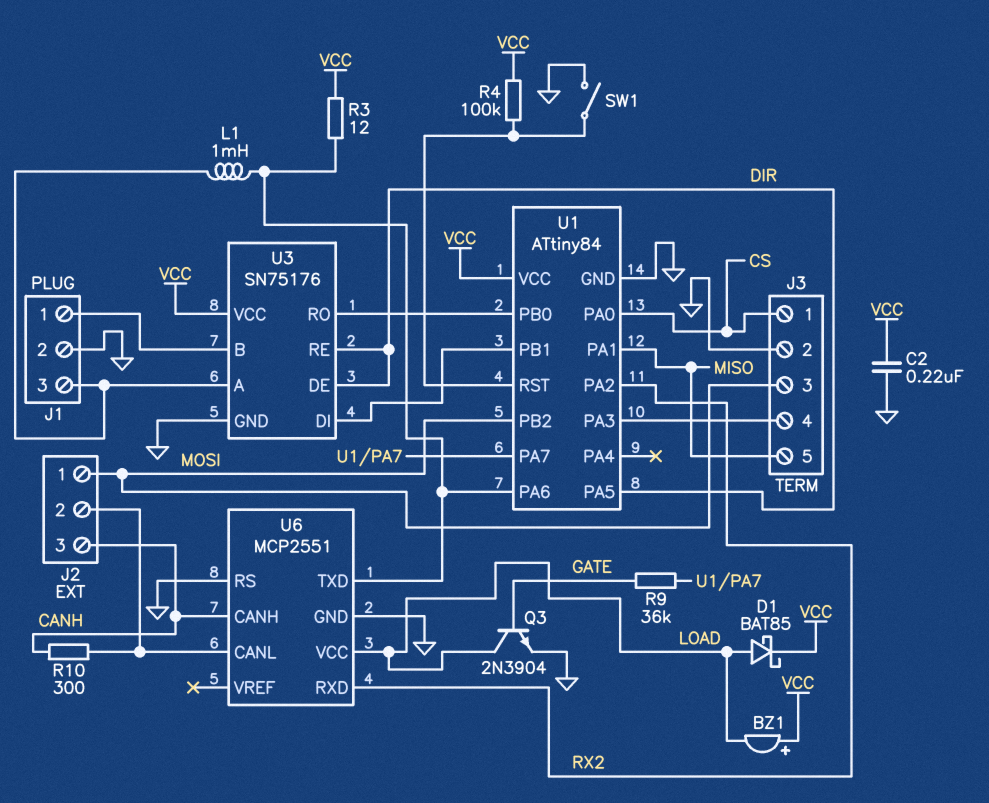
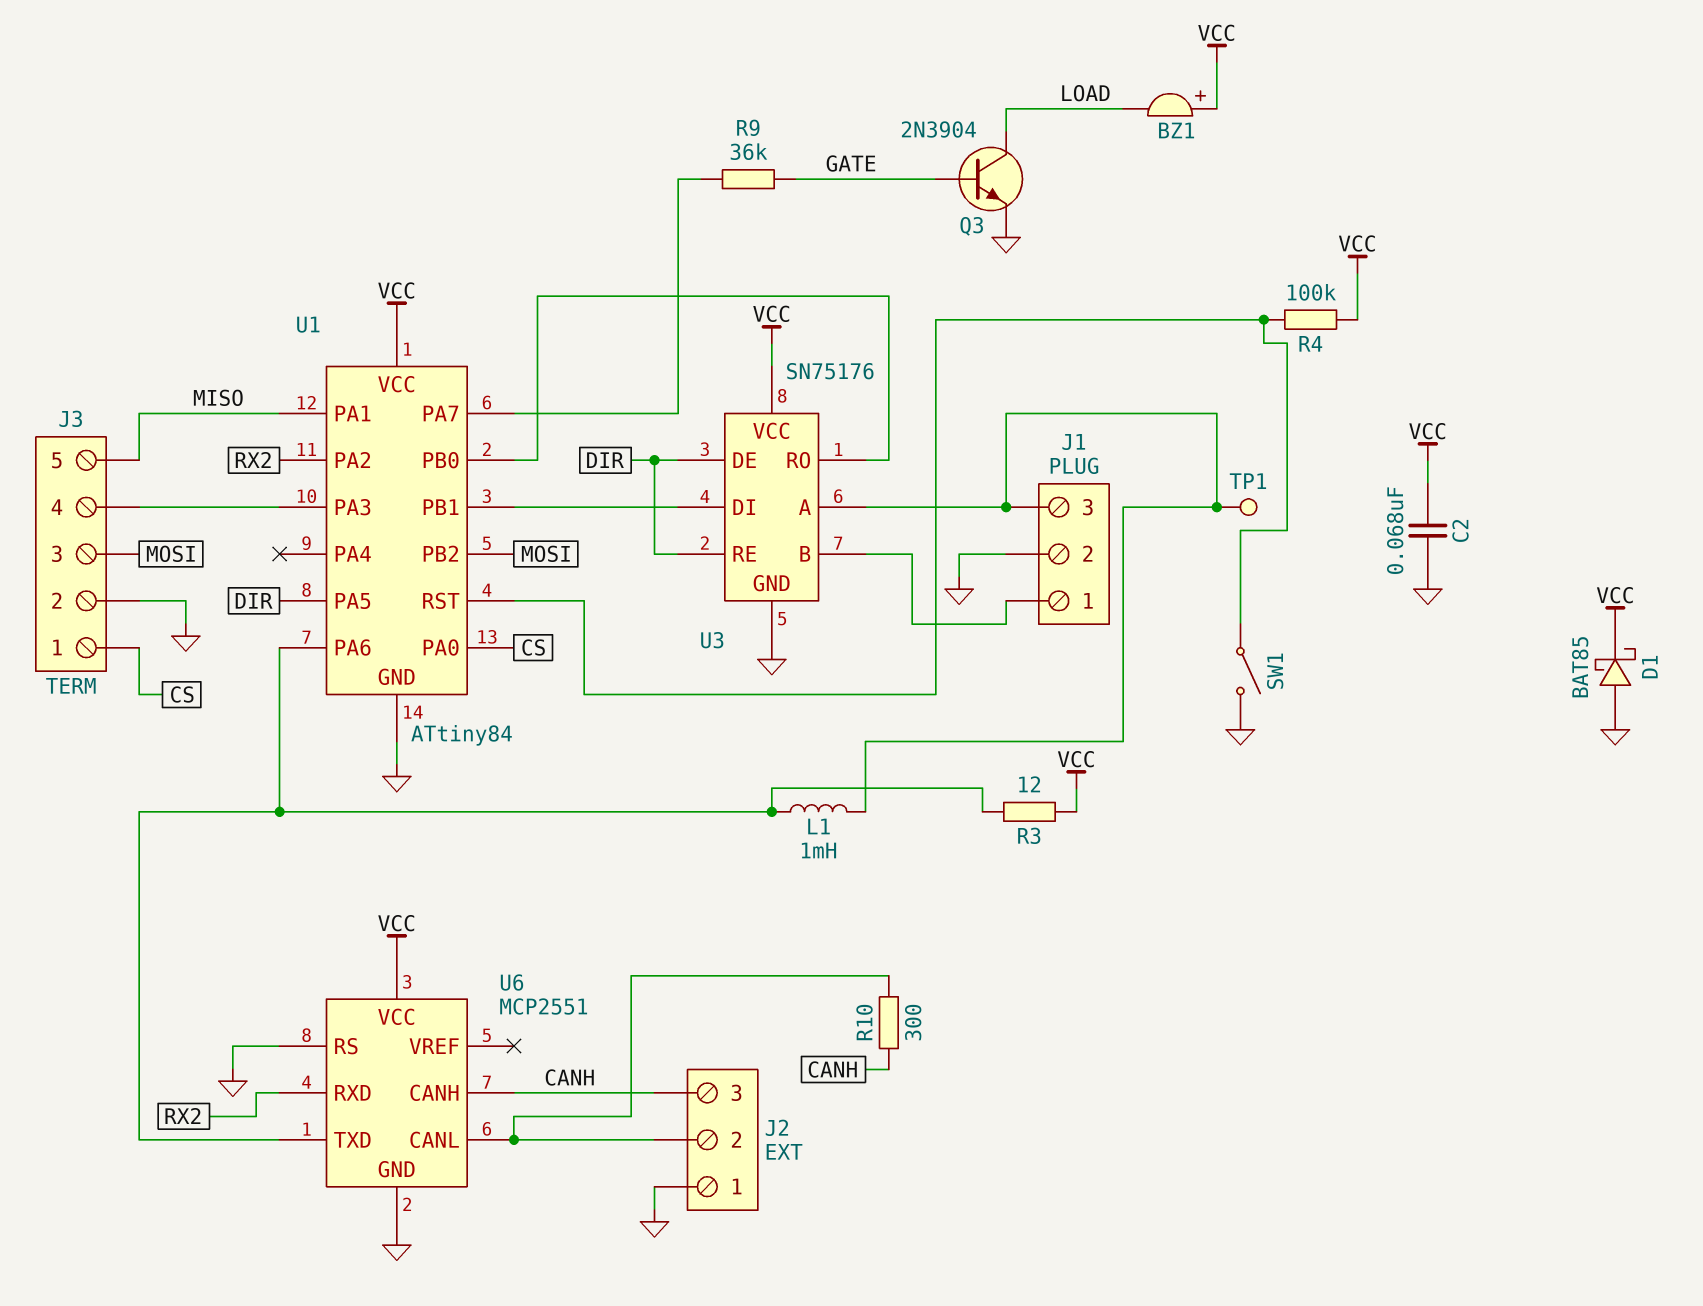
C2: 220nF (GND, VCC) -> 68nF (GND, VCC)
D1: schottky BAT85 (A LOAD, K VCC) -> schottky BAT85 (A GND, K VCC)
J2 pin 1: MOSI -> GND
TP1: none -> test point (J1/3)
U6 pin VCC: LOAD -> VCC

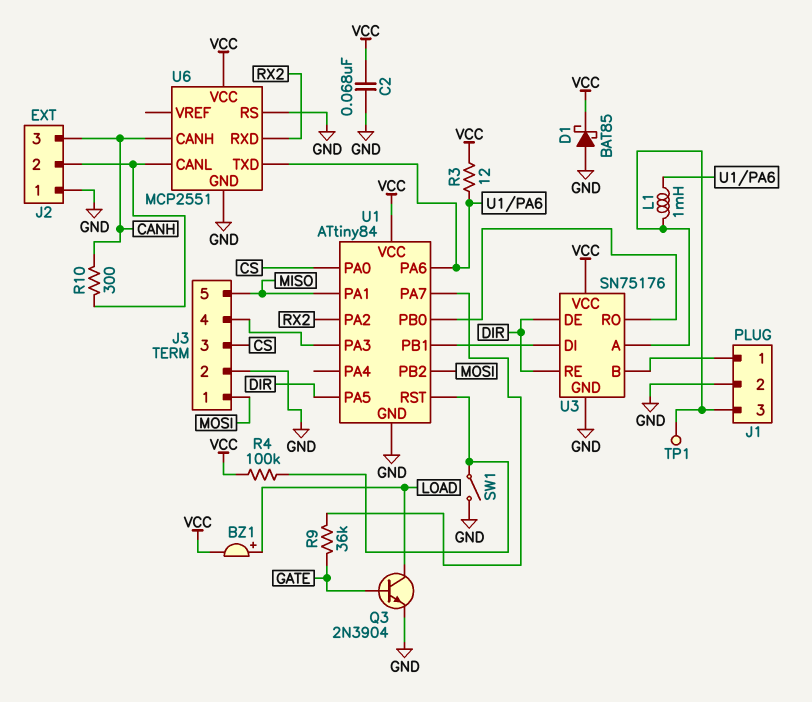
BZ1: buzzer (plus VCC, minus LOAD) -> buzzer (plus LOAD, minus VCC)
J3 pin 1: CS -> MOSI
J3 pin 3: MOSI -> CS

